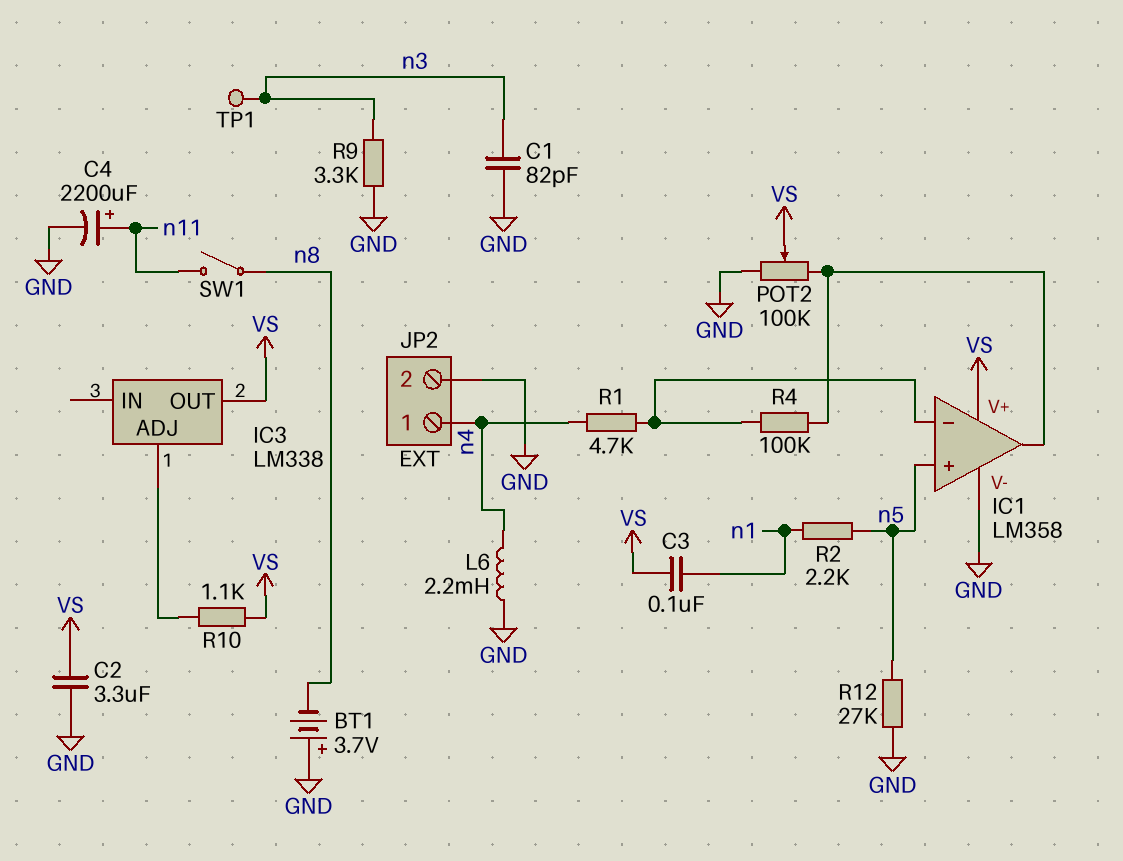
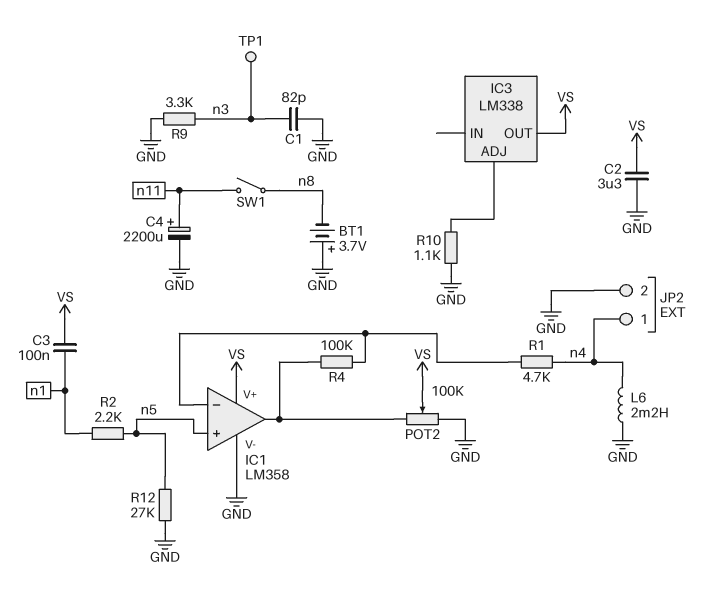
R10: 1.1k (IC3/ADJ, VS) -> 1.1k (GND, IC3/ADJ)

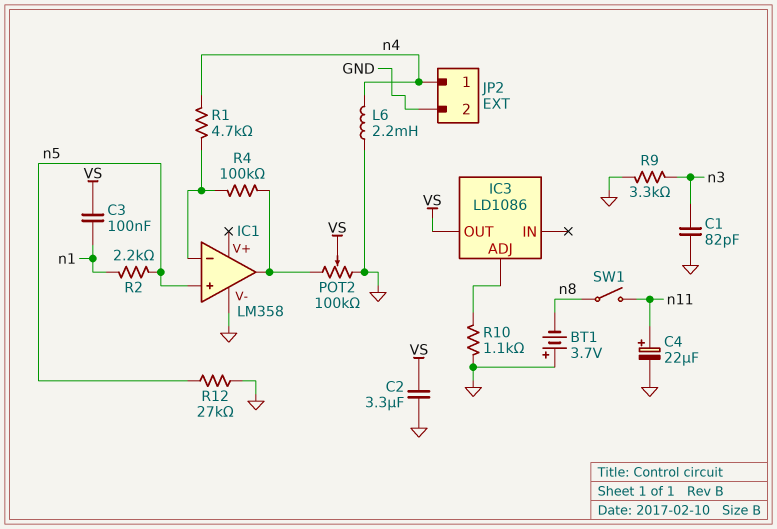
C4: 2200uF (plus n11, minus GND) -> 22uF (plus n11, minus GND)
IC1 pin V+: VS -> none
IC3: LM338 -> LD1086
TP1: test point (n3) -> none

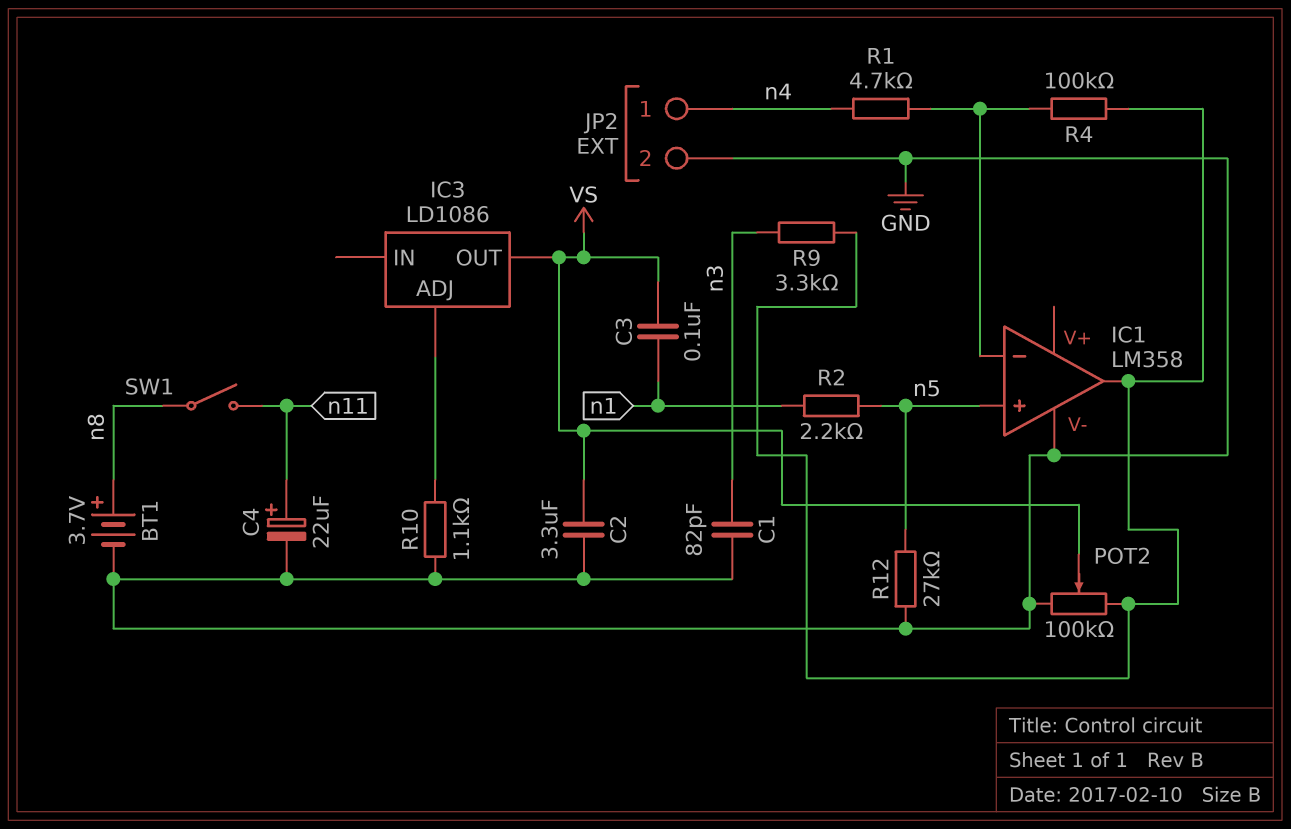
BT1: 3.7V (plus GND, minus n8) -> 3.7V (plus n8, minus GND)
L6: 2.2mH (GND, n4) -> none
R9: 3.3k (GND, n3) -> 3.3k (IC1/out, n3)

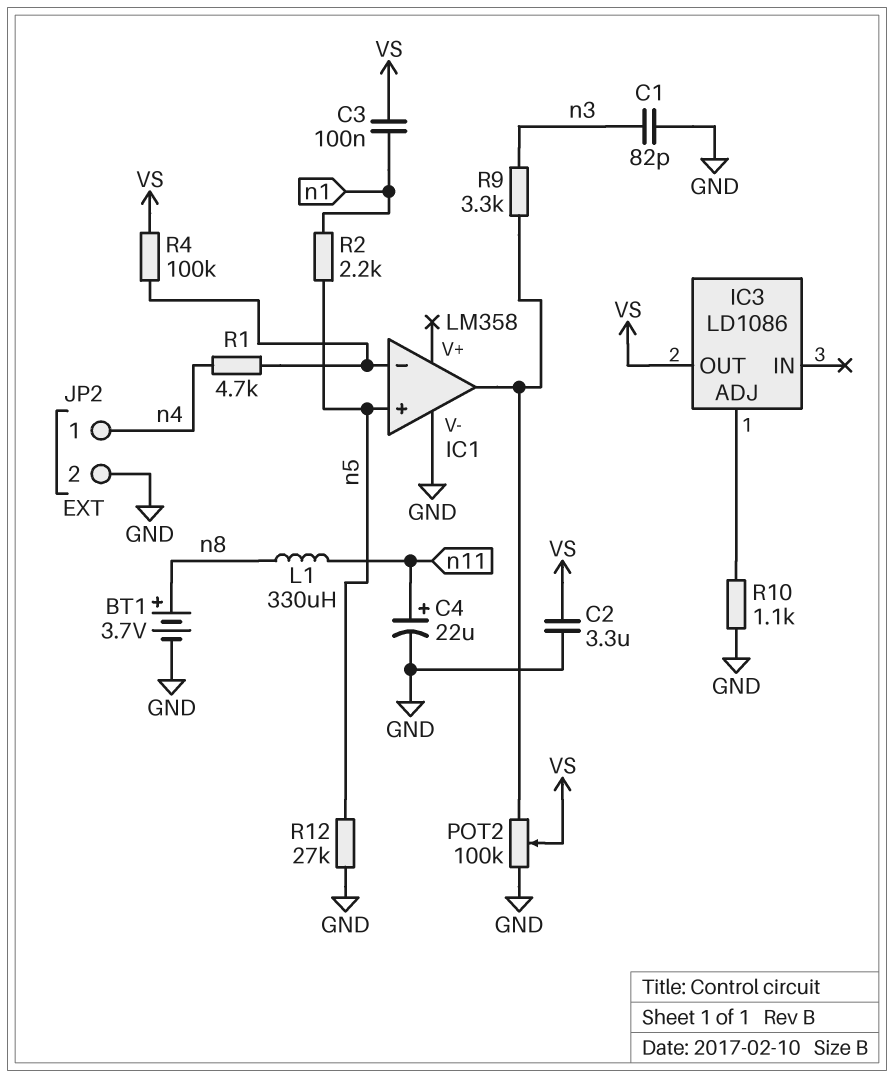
L1: none -> 330uH (n8, n11)
R4: 100k (IC1/in-, IC1/out) -> 100k (IC1/in-, VS)
SW1: switch (n8, n11) -> none

